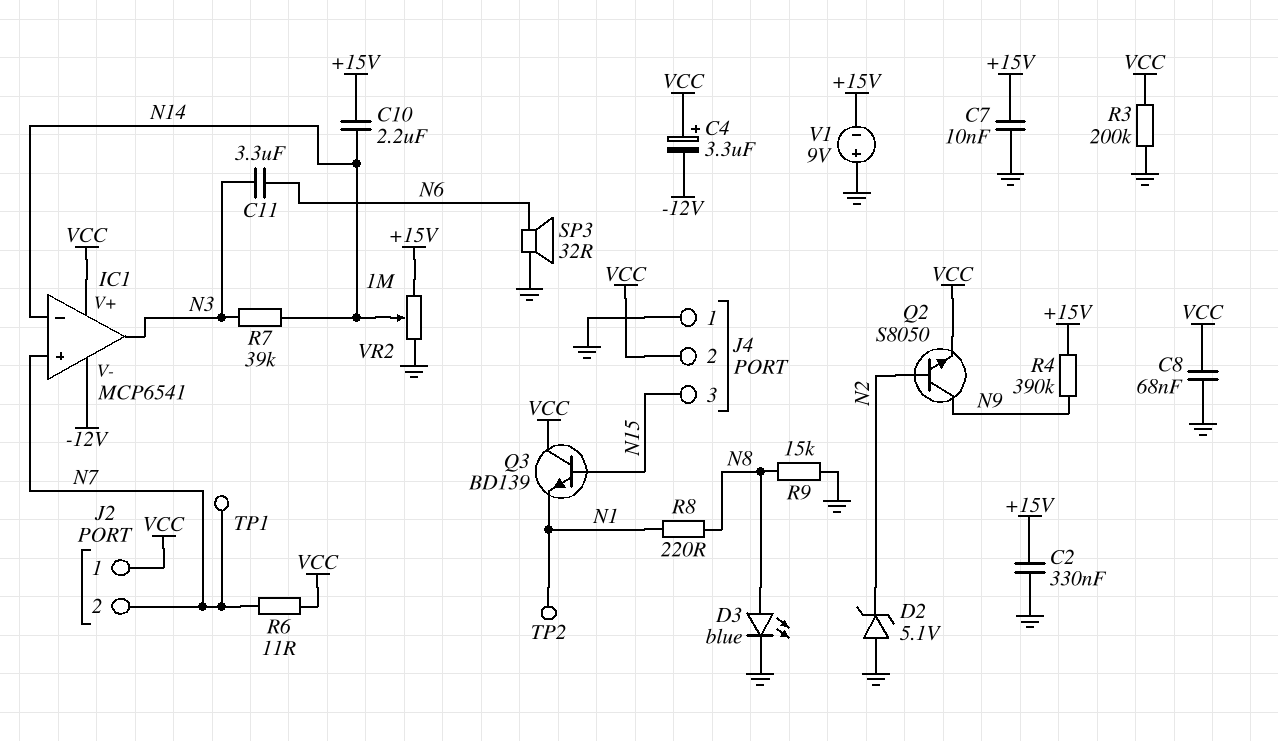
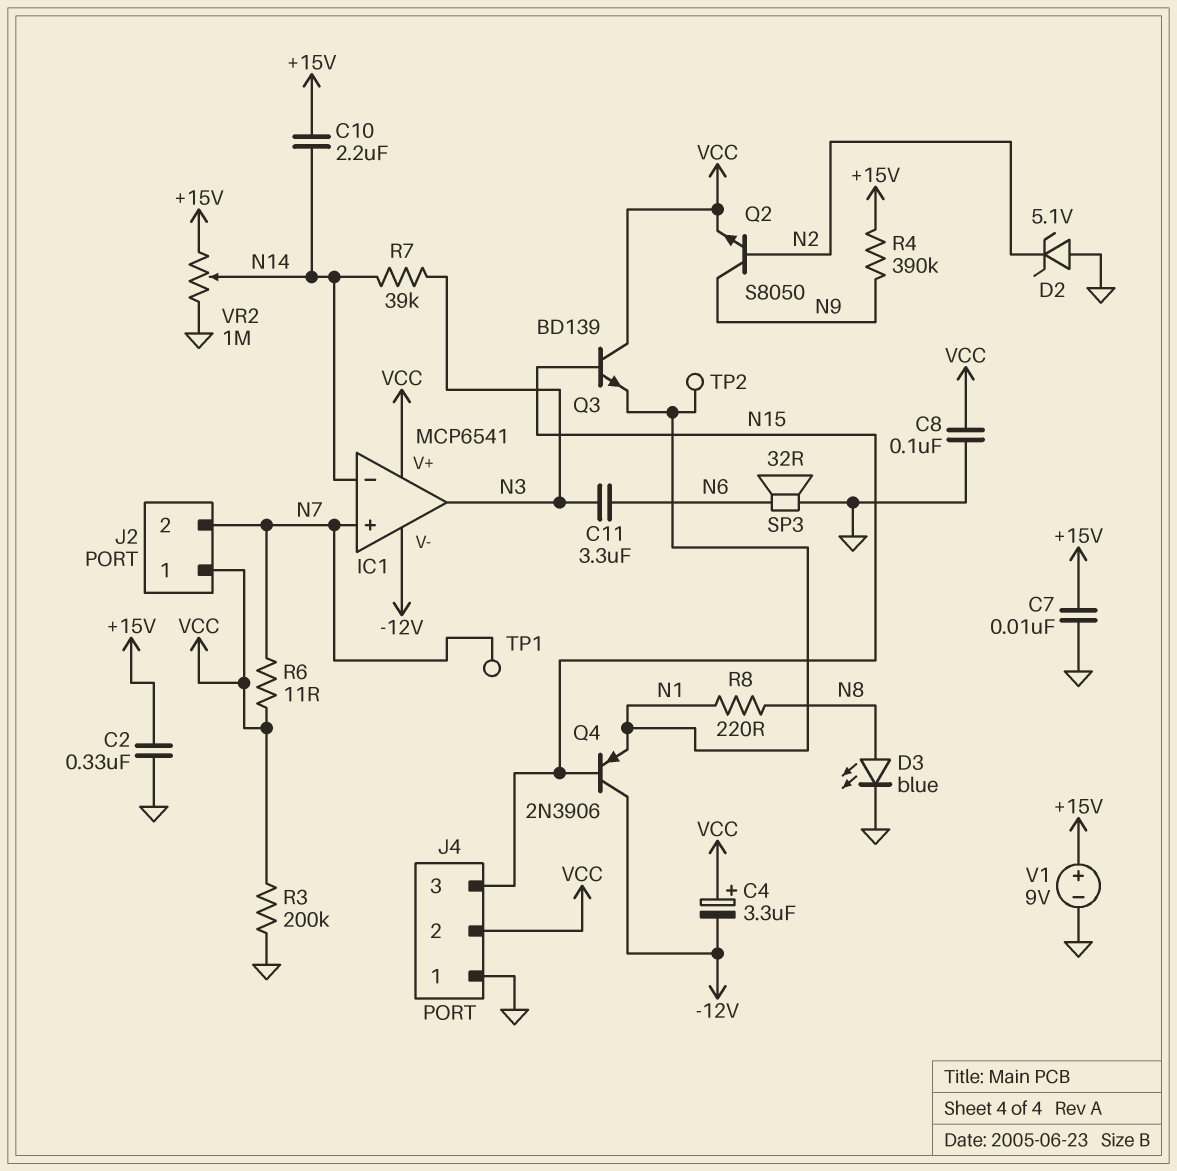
C8: 68nF (GND, VCC) -> 100nF (GND, VCC)
Q4: none -> PNP 2N3906 (B N15, C -12V, E N1)
R9: 15k (GND, N8) -> none
V1: 9V (plus GND, minus +15V) -> 9V (plus +15V, minus GND)

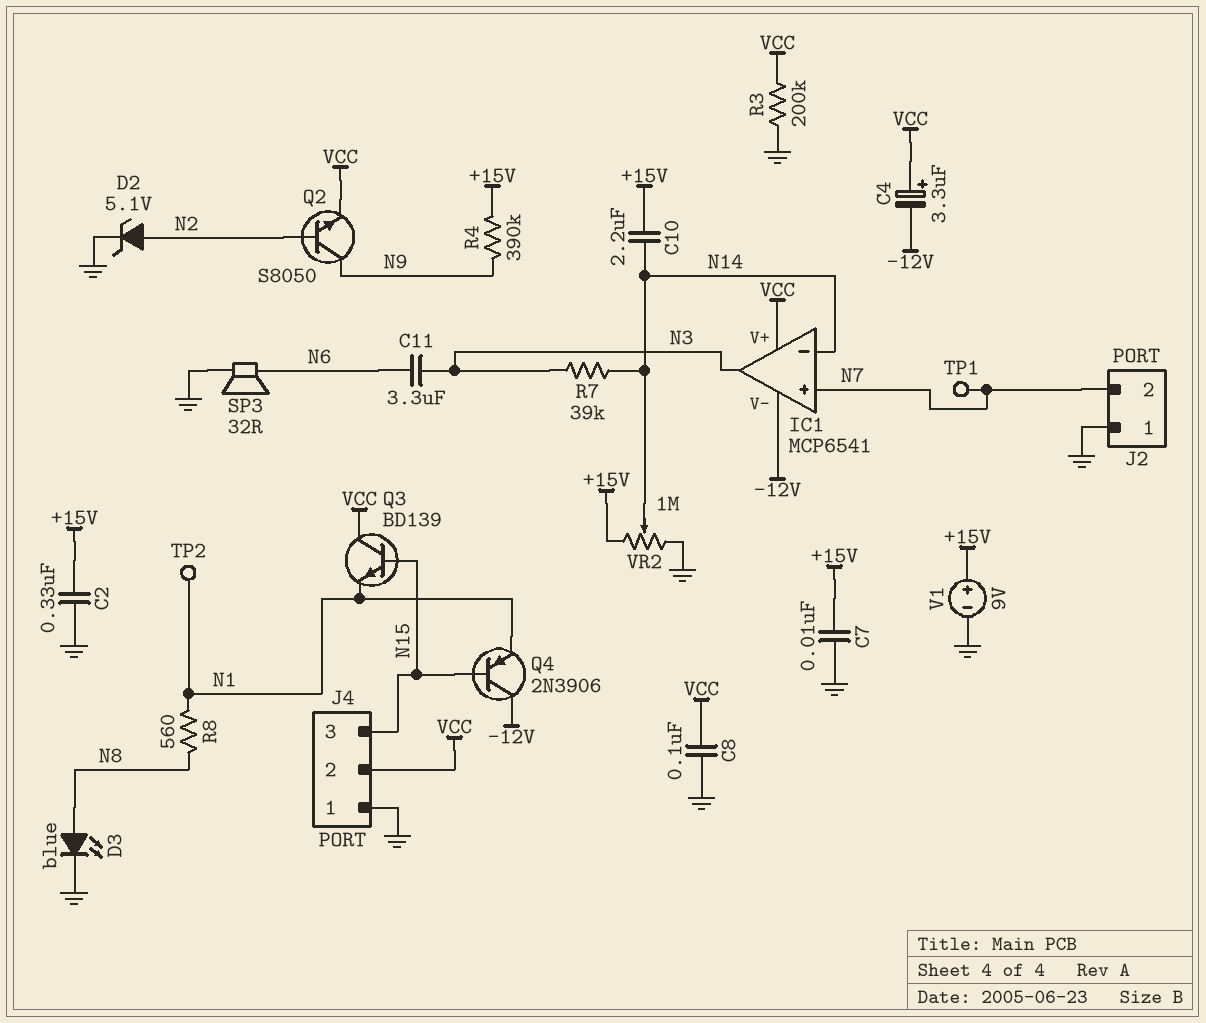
D2: zener 5.1V (A GND, K N2) -> zener 5.1V (A N2, K GND)
J2 pin 1: VCC -> GND
R6: 11 (N7, VCC) -> none
R8: 220 (N1, N8) -> 560 (N1, N8)

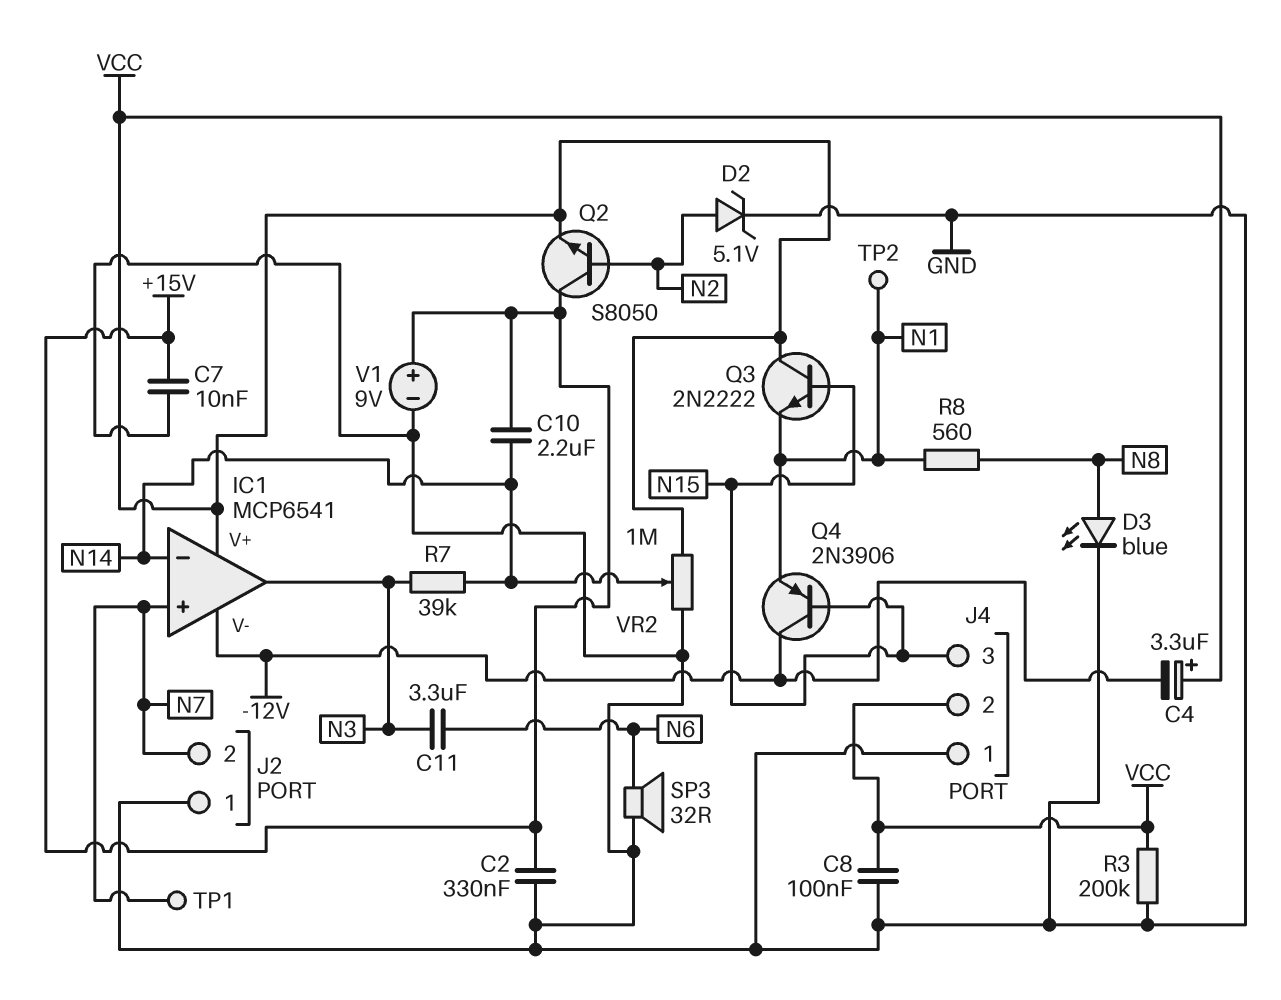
Q2: NPN S8050 (B N2, C N9, E VCC) -> NPN S8050 (B N2, C +15V, E VCC)
Q3: NPN BD139 (B N15, C VCC, E N1) -> NPN 2N2222 (B N15, C VCC, E N1)
R4: 390k (+15V, N9) -> none
VR2: 1M (+15V, GND, wiper N14) -> 1M (GND, VCC, wiper N14)

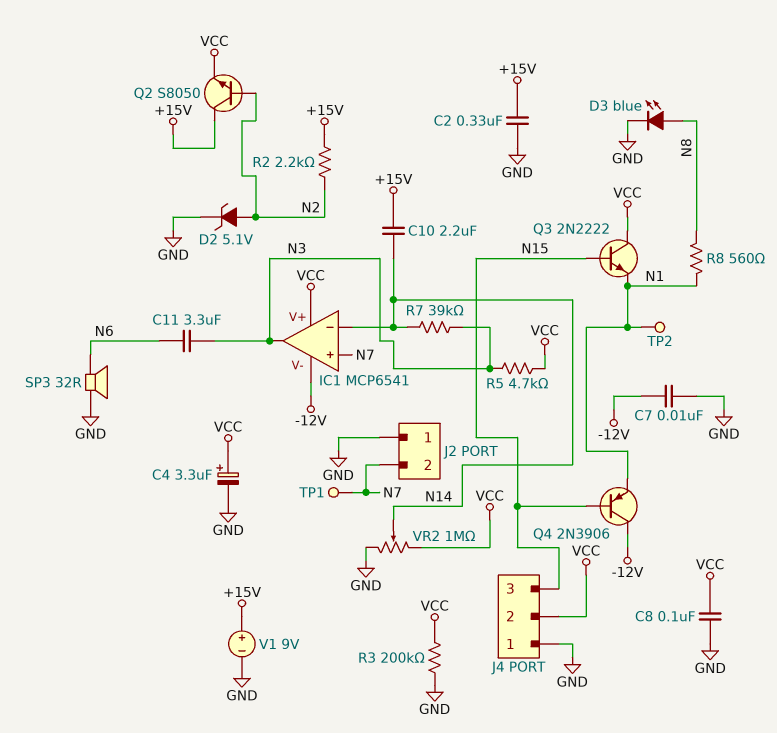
C4: 3.3uF (plus VCC, minus -12V) -> 3.3uF (plus VCC, minus GND)
C7: 10nF (+15V, GND) -> 10nF (-12V, GND)
R2: none -> 2.2k (+15V, N2)
R5: none -> 4.7k (N3, VCC)

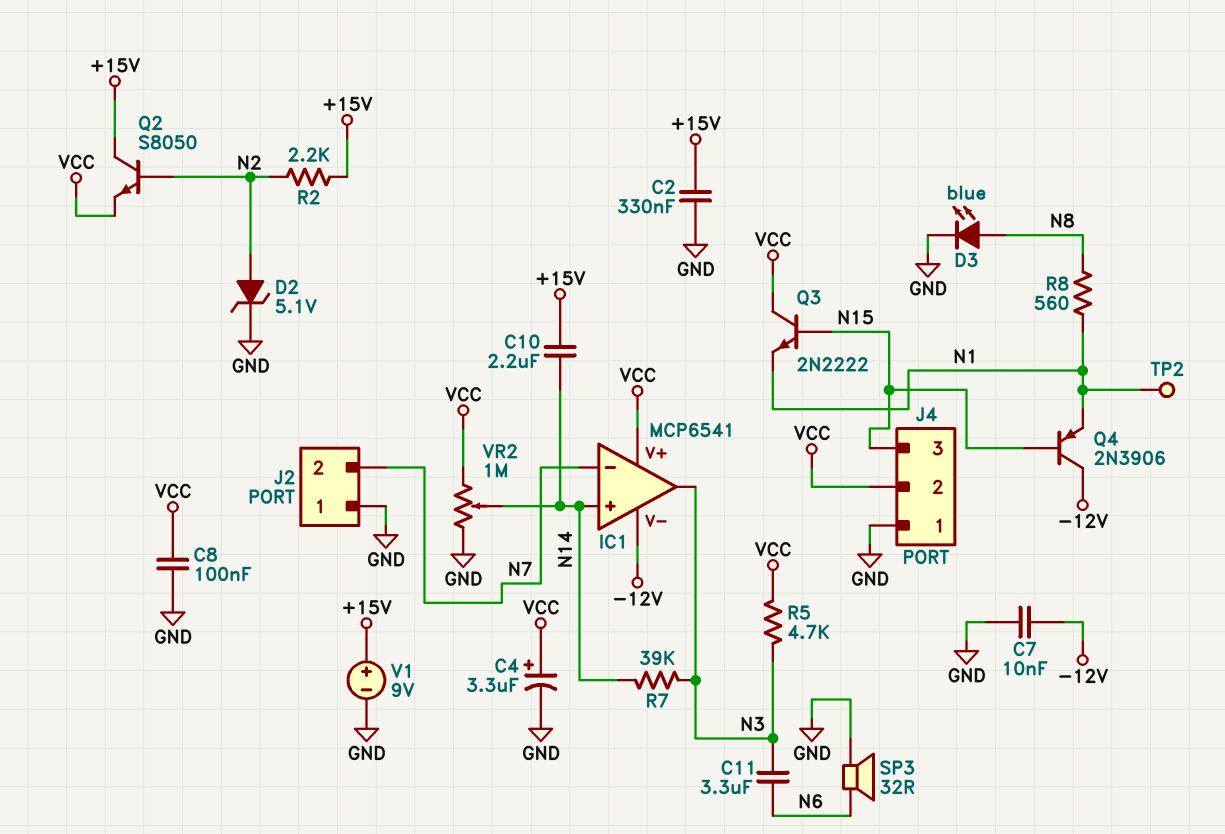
IC1 pin in+: N7 -> N14
IC1 pin in-: N14 -> N7
R3: 200k (GND, VCC) -> none
TP1: test point (N7) -> none

